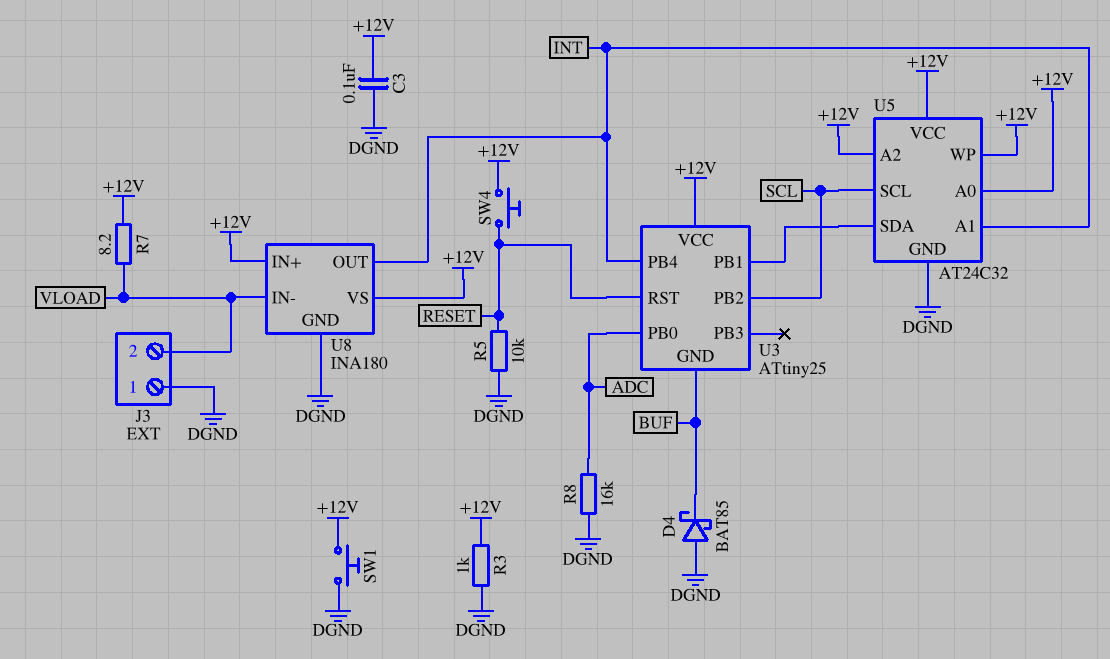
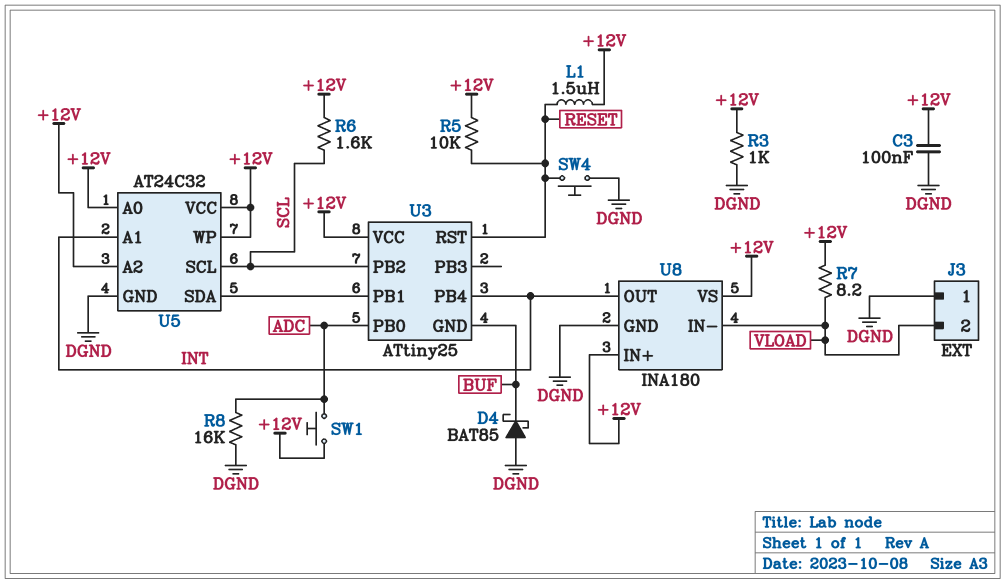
L1: none -> 1.5uH (+12V, RESET)
R5: 10k (DGND, RESET) -> 10k (+12V, RESET)
R6: none -> 1.6k (+12V, SCL)
SW1: button (+12V, DGND) -> button (+12V, ADC)
SW4: button (+12V, RESET) -> button (DGND, RESET)

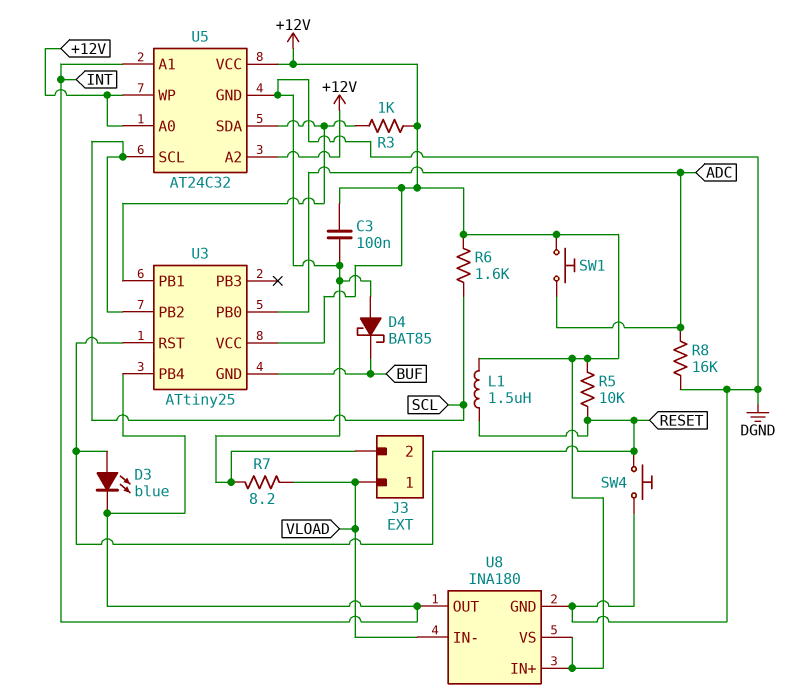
D3: none -> LED blue (A RESET, K INT)
J3 pin 1: DGND -> VLOAD
J3 pin 2: VLOAD -> DGND
R3: 1k (+12V, DGND) -> 1k (+12V, U3/PB1)
R7: 8.2 (+12V, VLOAD) -> 8.2 (DGND, VLOAD)

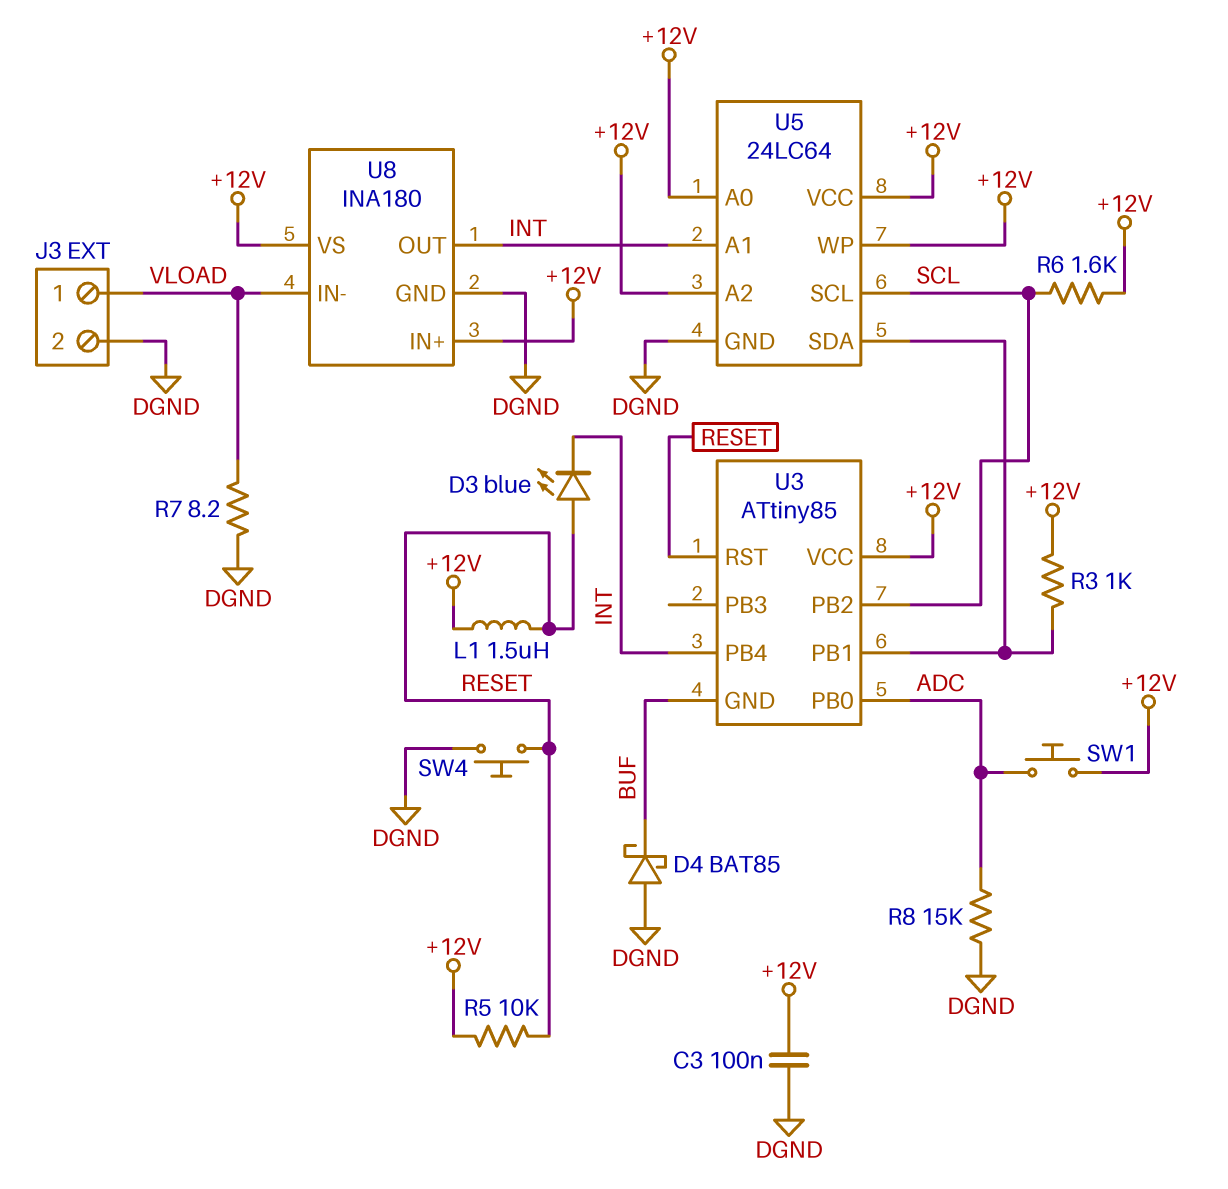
R8: 16k (ADC, DGND) -> 15k (ADC, DGND)
U3: ATtiny25 -> ATtiny85
U5: AT24C32 -> 24LC64

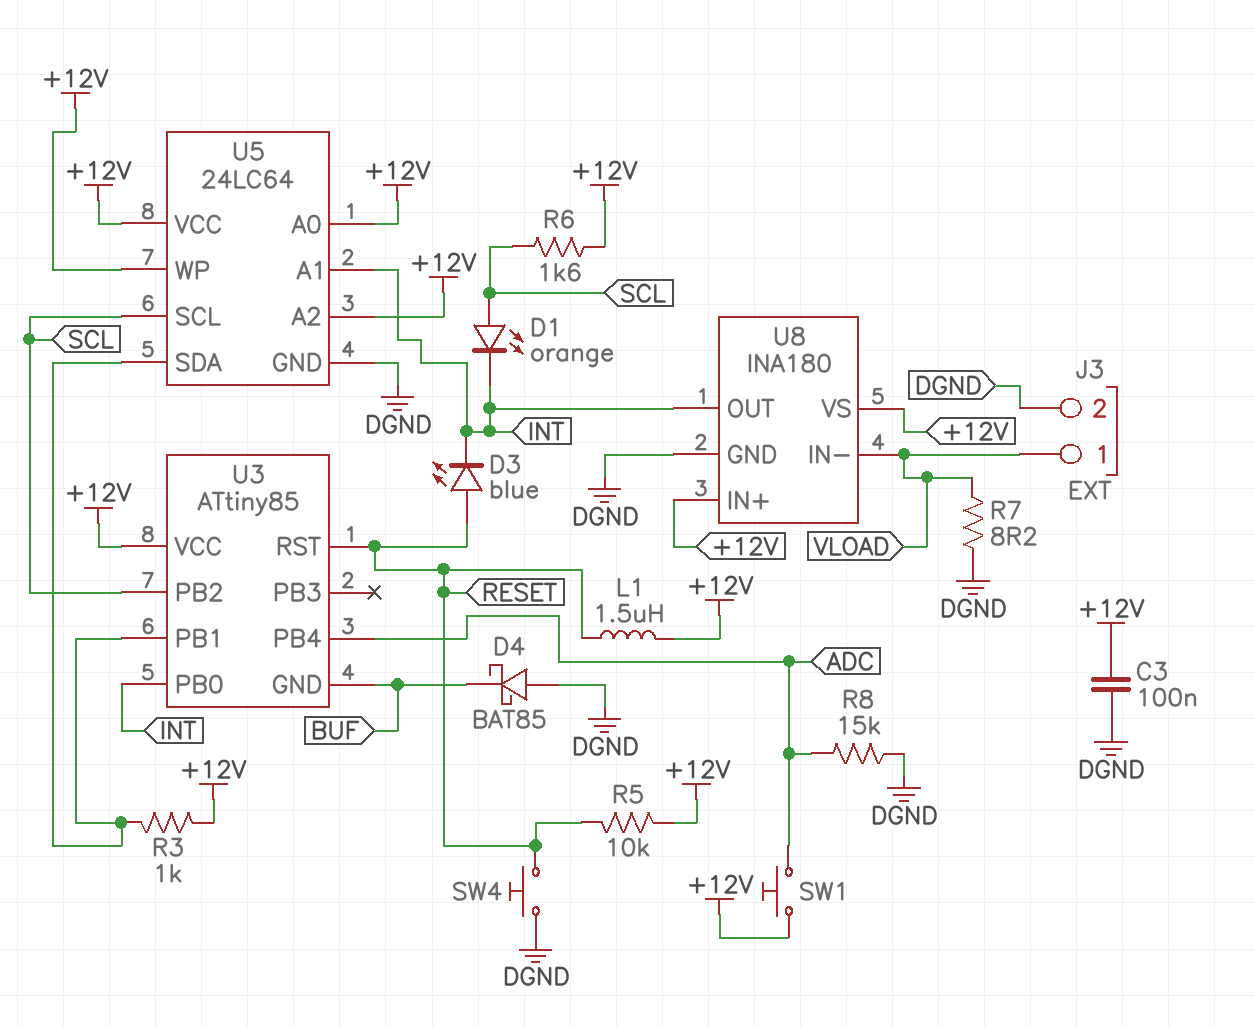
D1: none -> LED orange (A SCL, K INT)
U3 pin PB0: ADC -> INT
U3 pin PB4: INT -> ADC

